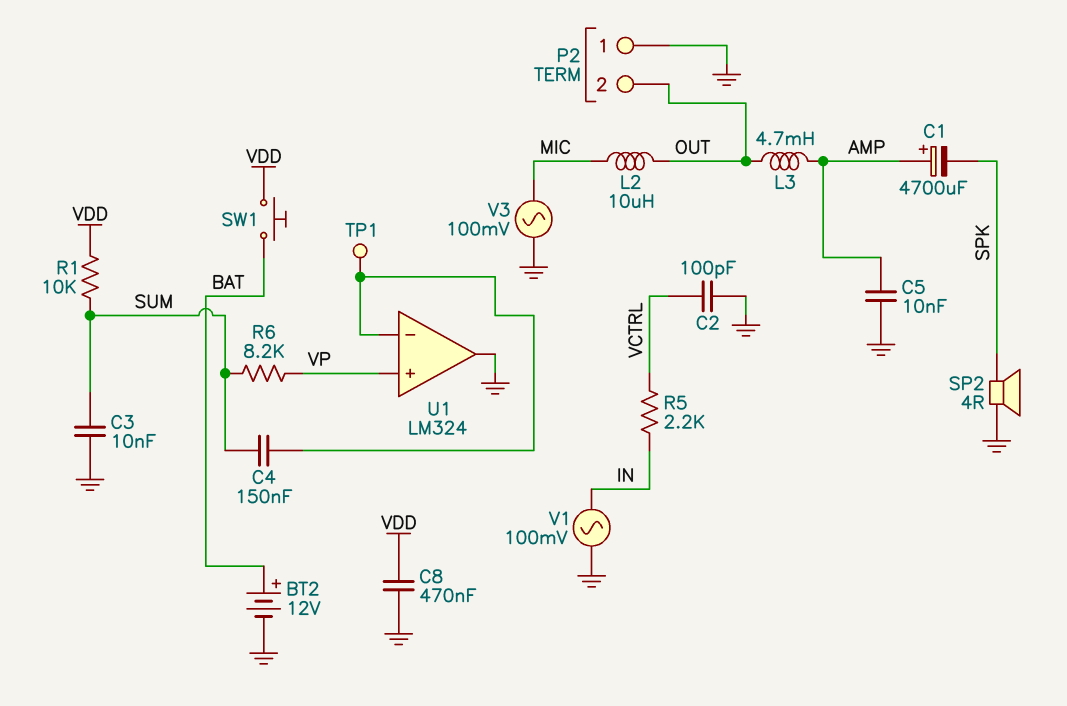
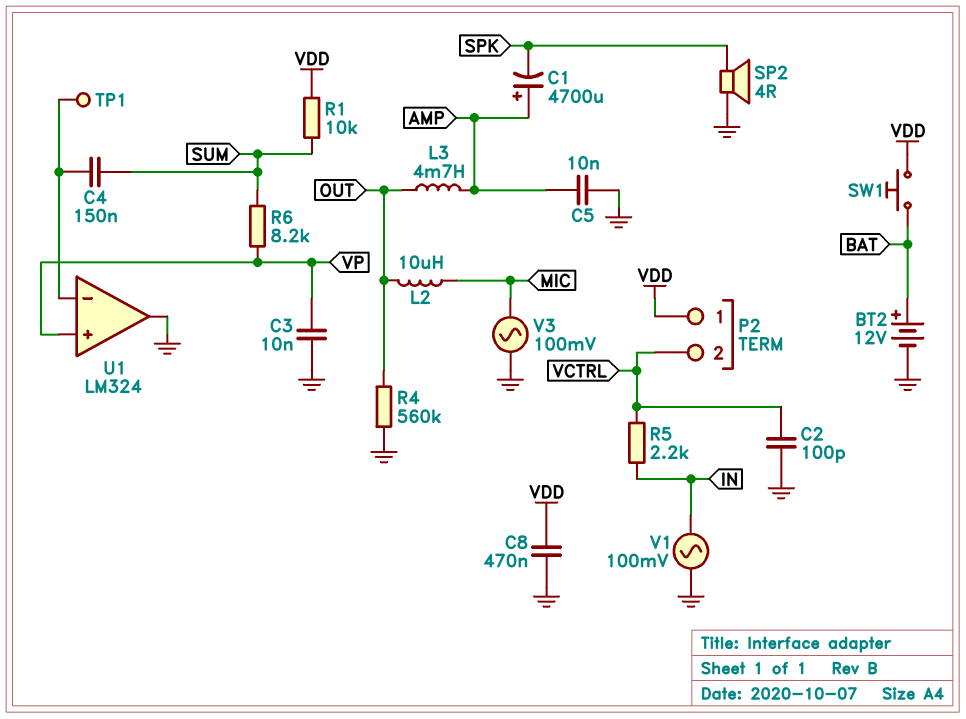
C3: 10nF (GND, SUM) -> 10nF (GND, VP)
P2 pin 1: GND -> VDD
P2 pin 2: OUT -> VCTRL
R4: none -> 560k (GND, OUT)

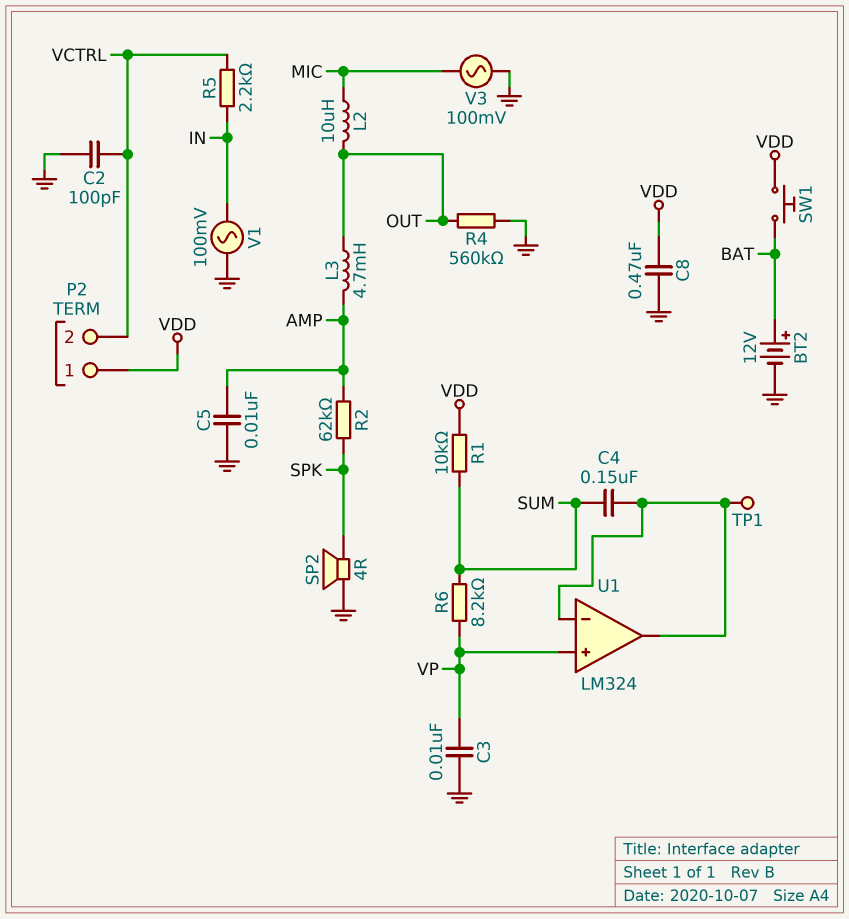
C1: 4700uF (plus AMP, minus SPK) -> none
R2: none -> 62k (AMP, SPK)
U1 pin out: GND -> U1/in-

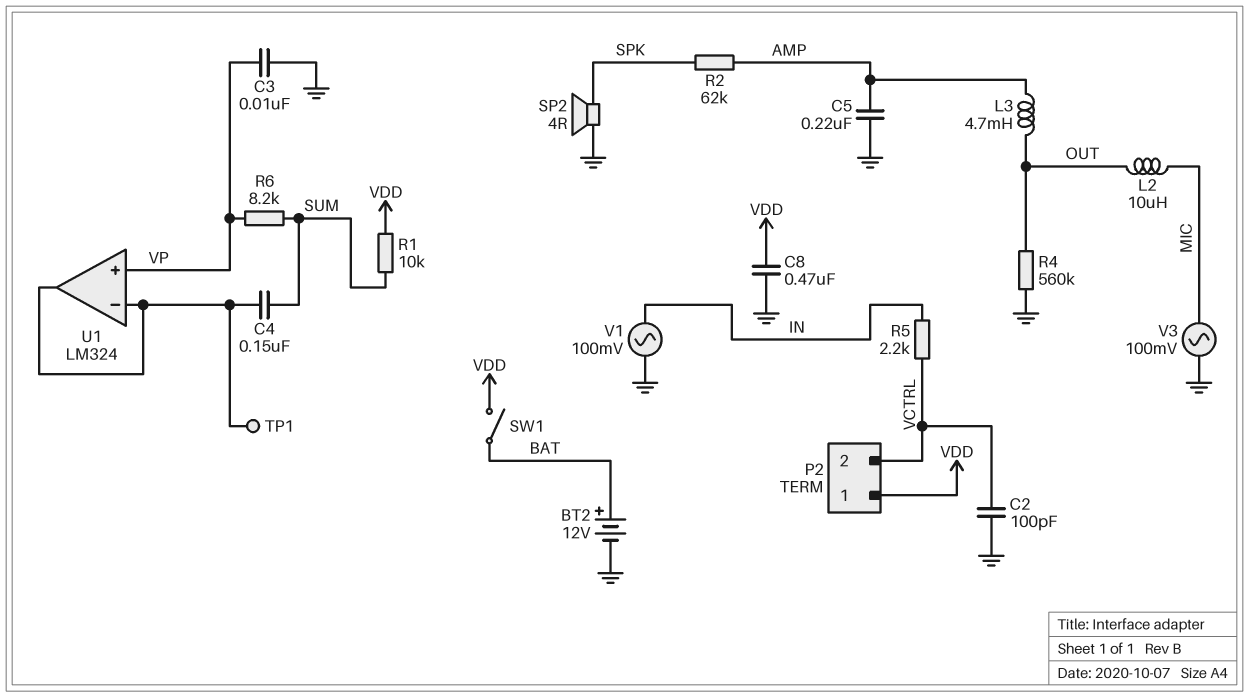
C5: 10nF (AMP, GND) -> 220nF (AMP, GND)
SW1: button (BAT, VDD) -> switch (BAT, VDD)

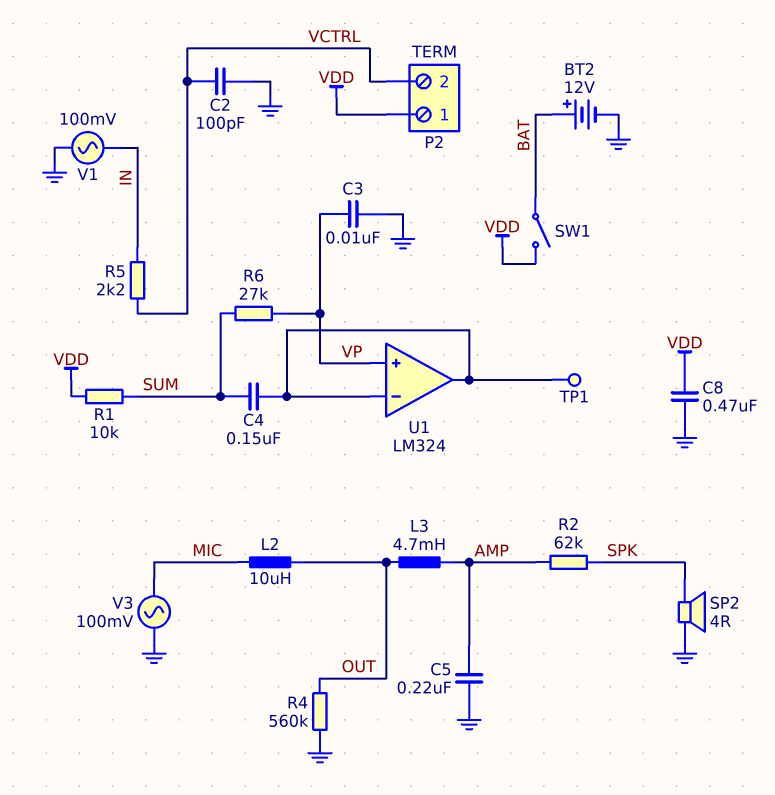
R6: 8.2k (SUM, VP) -> 27k (SUM, VP)

